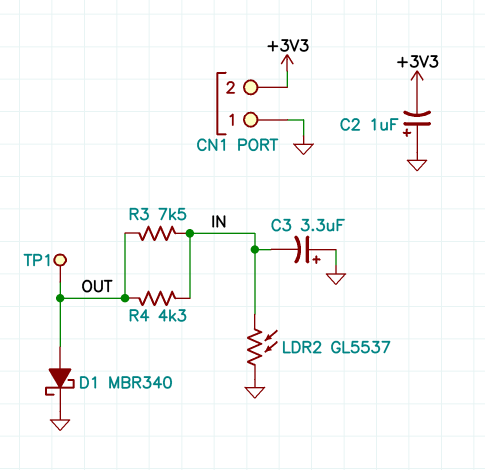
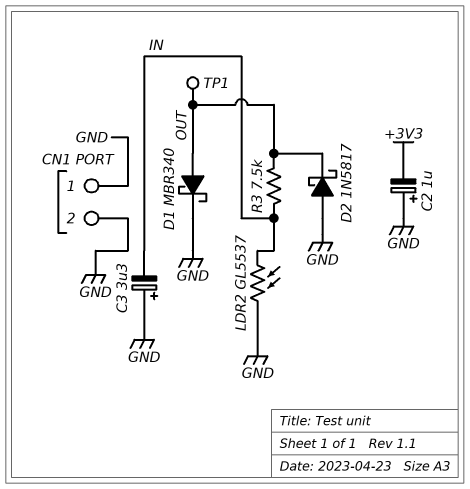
CN1 pin 2: +3V3 -> GND
D2: none -> schottky 1N5817 (A GND, K OUT)
R4: 4.3k (IN, OUT) -> none

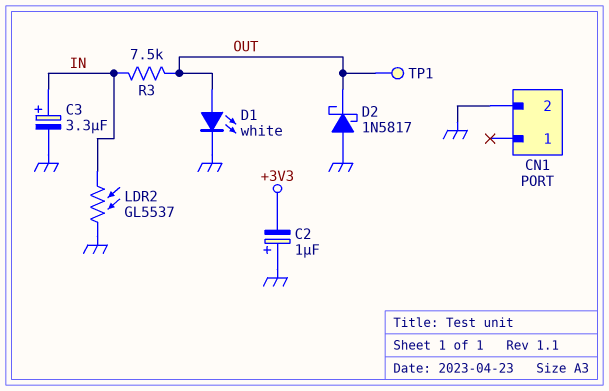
C3: 3.3uF (plus GND, minus IN) -> 3.3uF (plus IN, minus GND)
CN1 pin 1: GND -> none
D1: schottky MBR340 (A OUT, K GND) -> LED white (A OUT, K GND)

